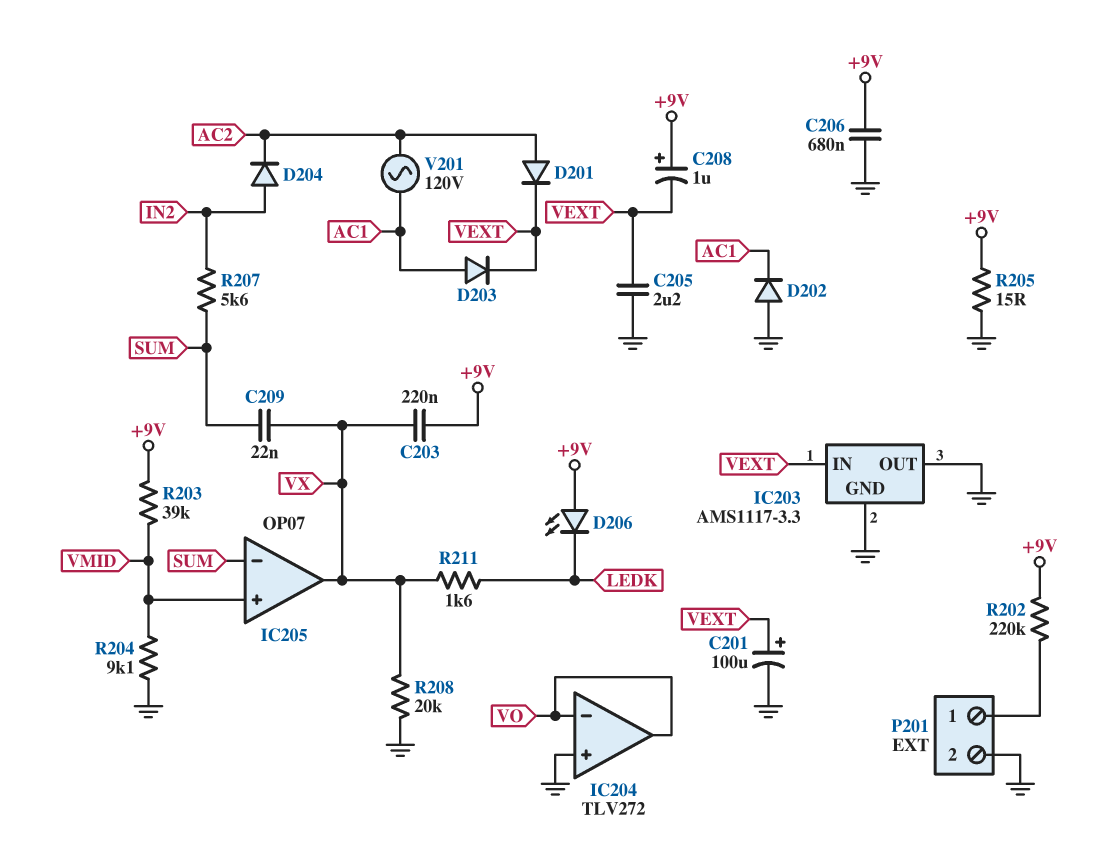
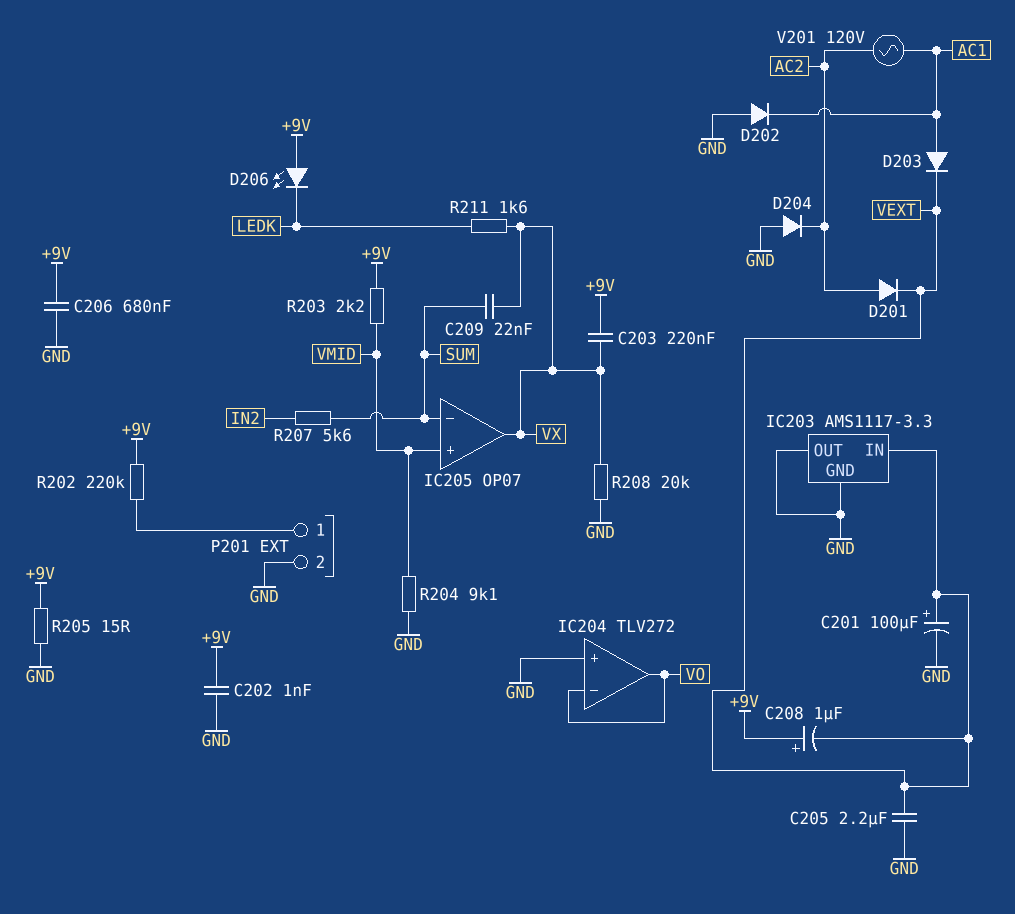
C202: none -> 1nF (+9V, GND)
D204: diode (A IN2, K AC2) -> diode (A GND, K AC2)
R203: 39k (+9V, VMID) -> 2.2k (+9V, VMID)

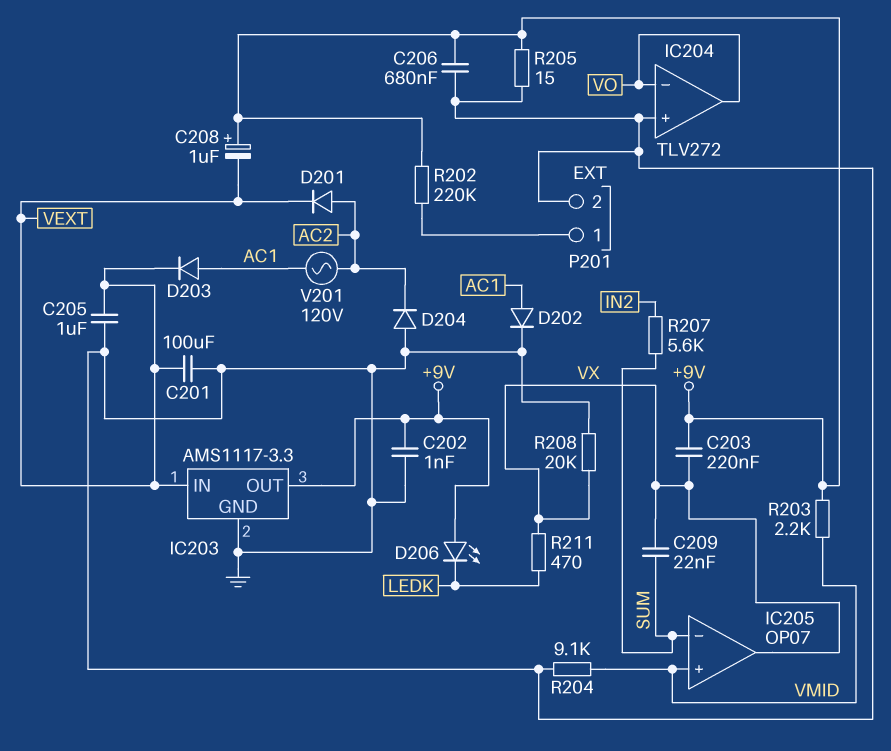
C201: 100uF (plus VEXT, minus GND) -> 100uF (GND, VEXT)
C205: 2.2uF (GND, VEXT) -> 1uF (GND, VEXT)
D202: diode (A GND, K AC1) -> diode (A AC1, K GND)
IC203 pin OUT: GND -> +9V
R211: 1.6k (LEDK, VX) -> 470 (LEDK, VX)

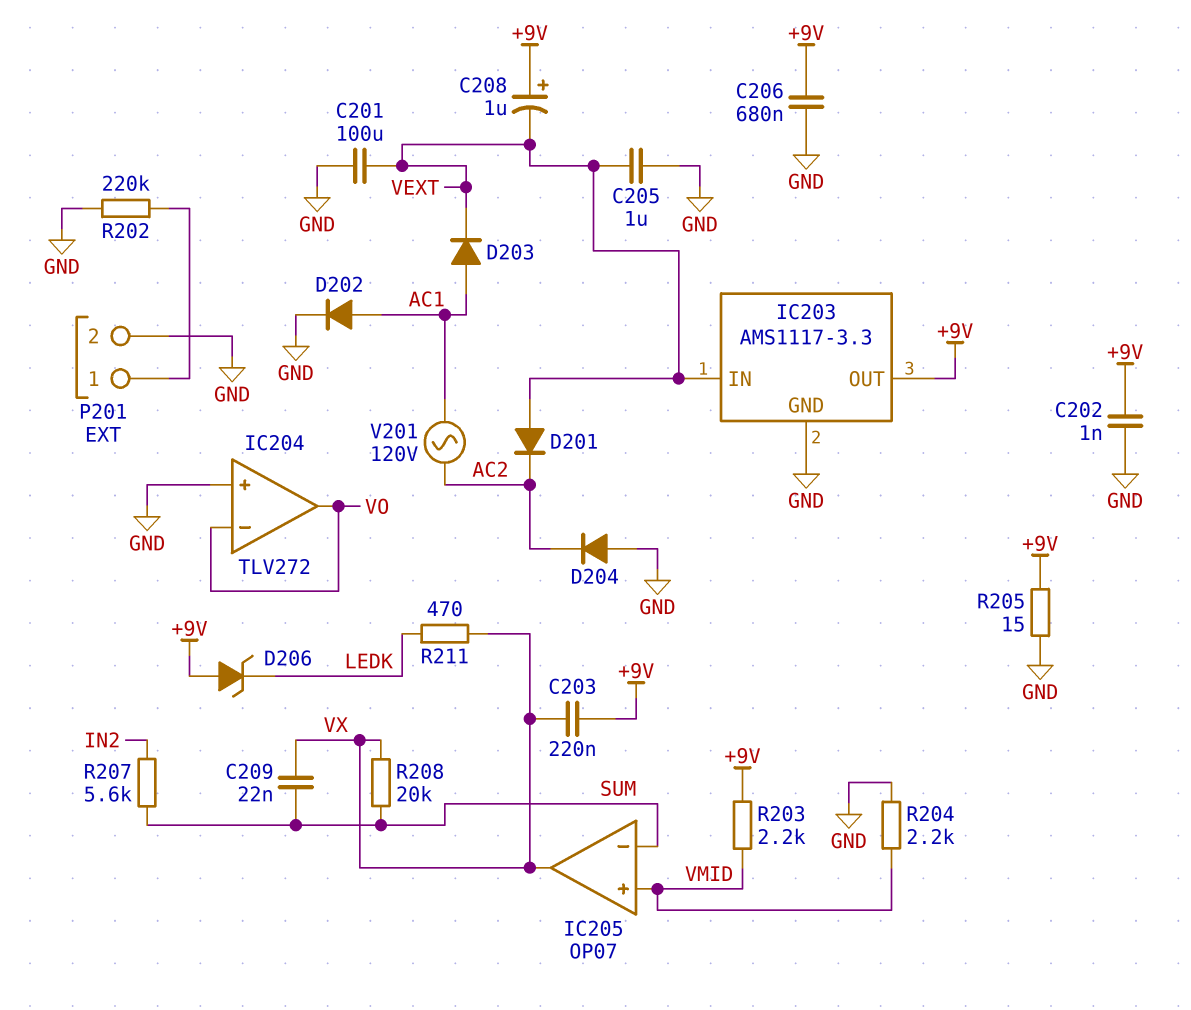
D201: diode (A AC2, K VEXT) -> diode (A VEXT, K AC2)
D206: LED (A +9V, K LEDK) -> zener (A +9V, K LEDK)
R202: 220k (+9V, P201/1) -> 220k (GND, P201/1)
R204: 9.1k (GND, VMID) -> 2.2k (GND, VMID)
R208: 20k (GND, VX) -> 20k (SUM, VX)

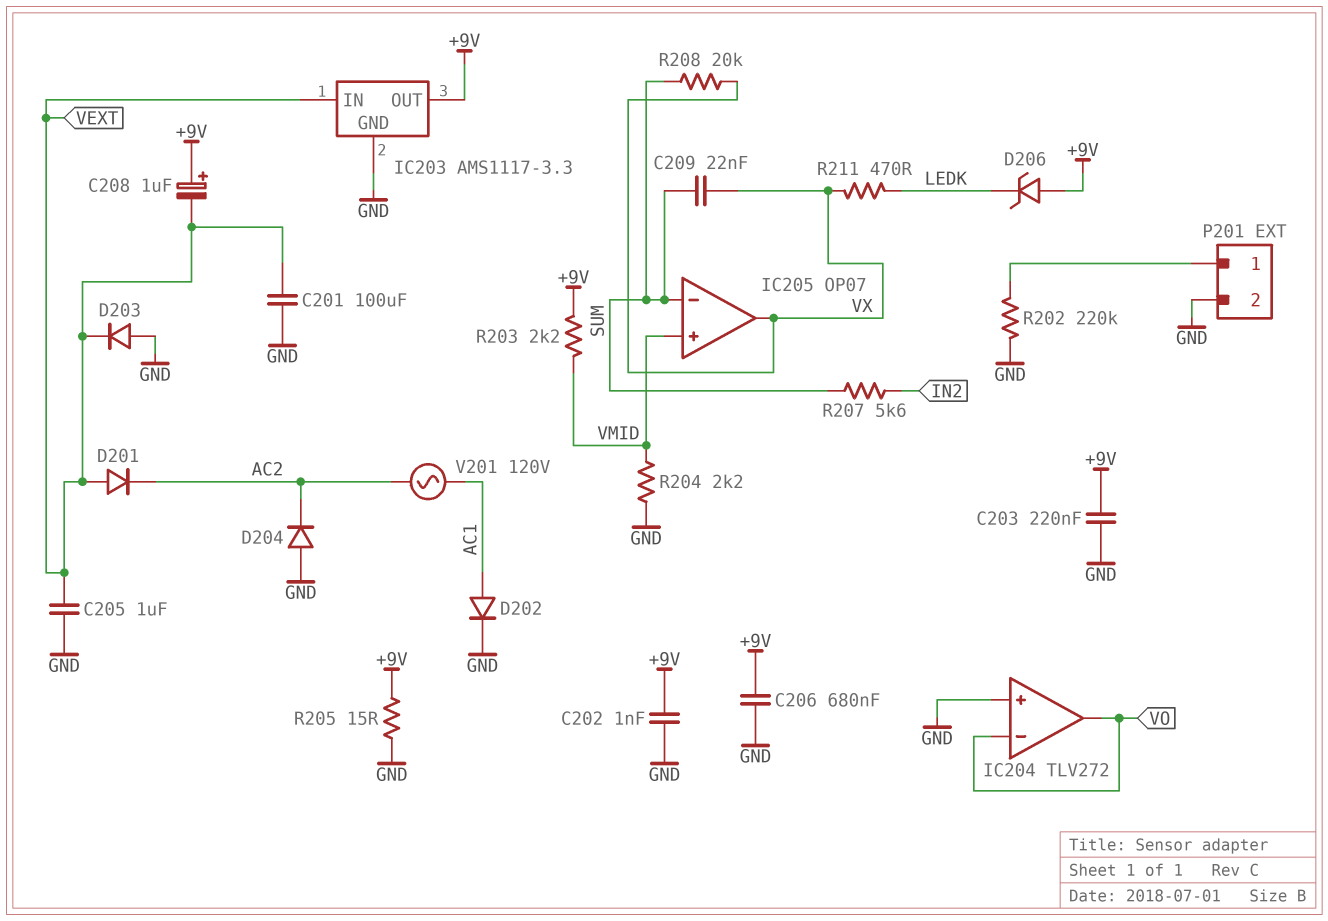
C203: 220nF (+9V, VX) -> 220nF (+9V, GND)
D203: diode (A AC1, K VEXT) -> diode (A GND, K VEXT)

